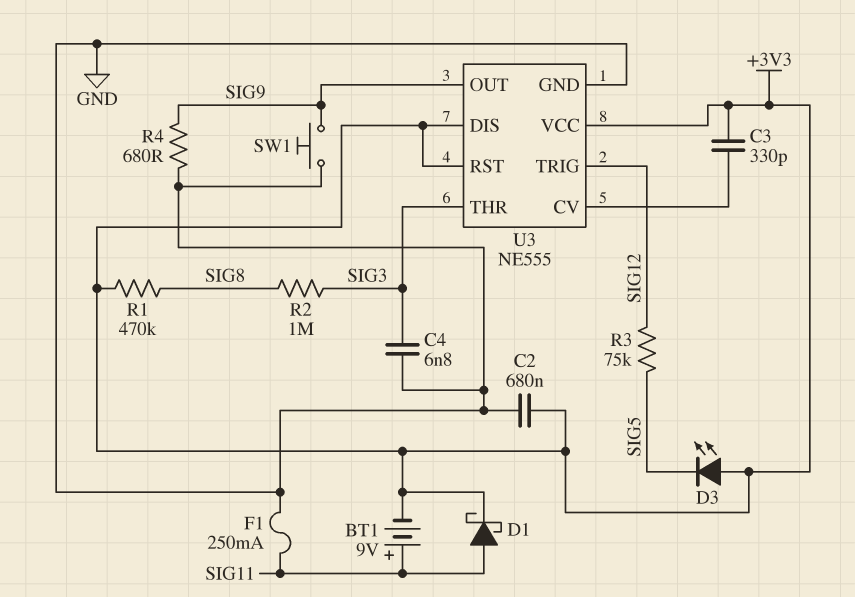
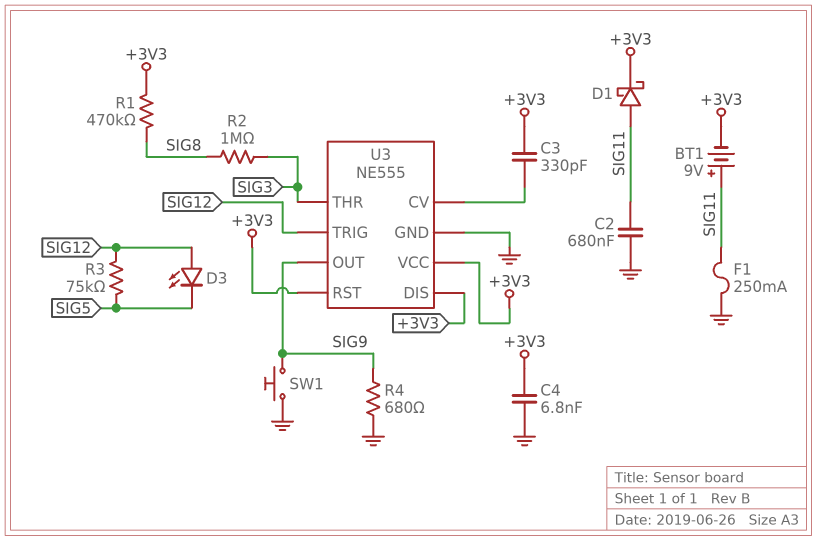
C2: 680nF (+3V3, GND) -> 680nF (GND, SIG11)
C4: 6.8nF (GND, SIG3) -> 6.8nF (+3V3, GND)
D3: LED (A +3V3, K SIG5) -> LED (A SIG12, K SIG5)

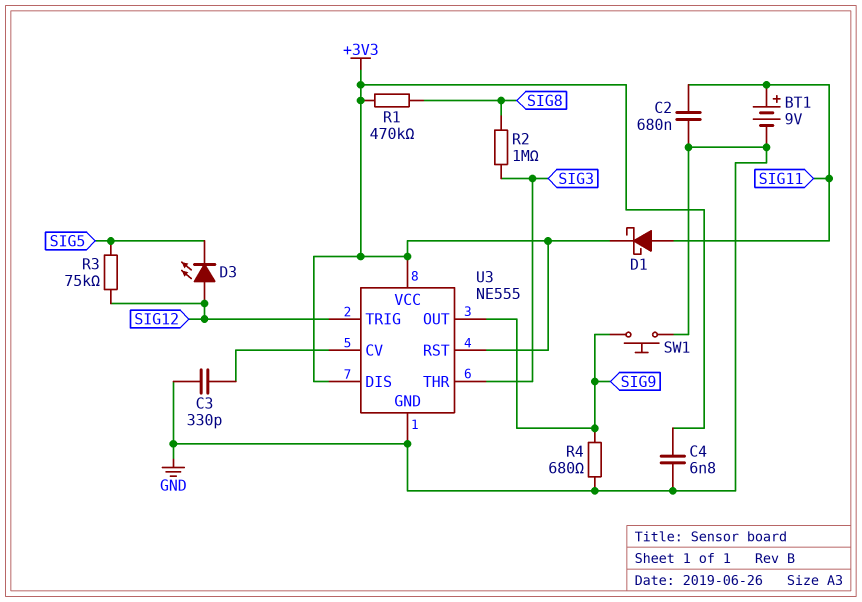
BT1: 9V (plus SIG11, minus +3V3) -> 9V (plus SIG11, minus GND)
C3: 330pF (+3V3, U3/CV) -> 330pF (GND, U3/CV)
F1: 250mA (GND, SIG11) -> none

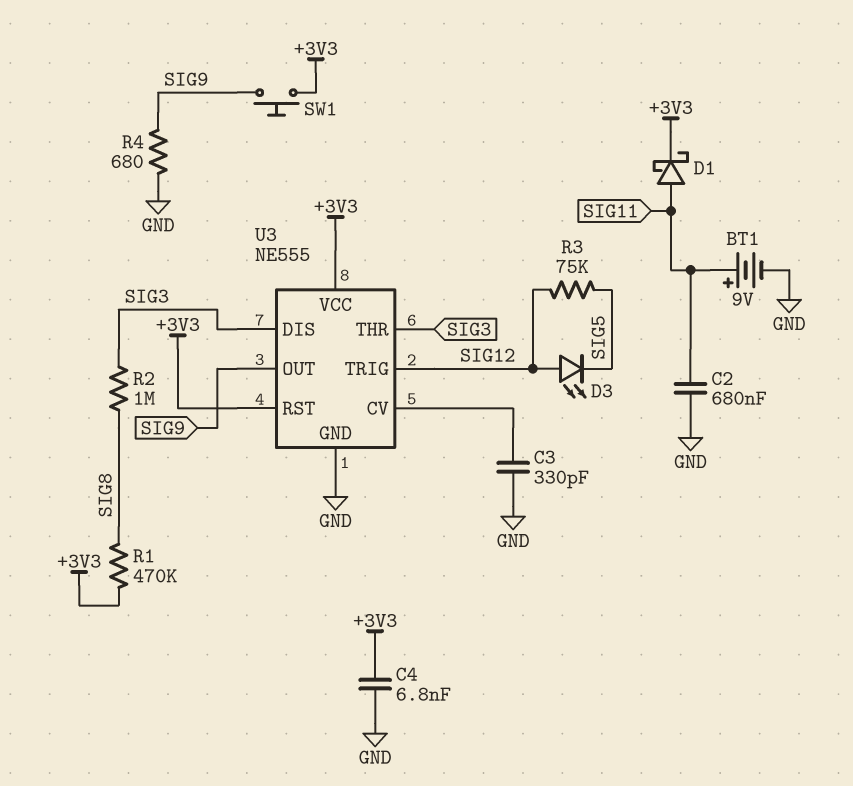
SW1: button (GND, SIG9) -> button (+3V3, SIG9)
U3 pin DIS: +3V3 -> SIG3

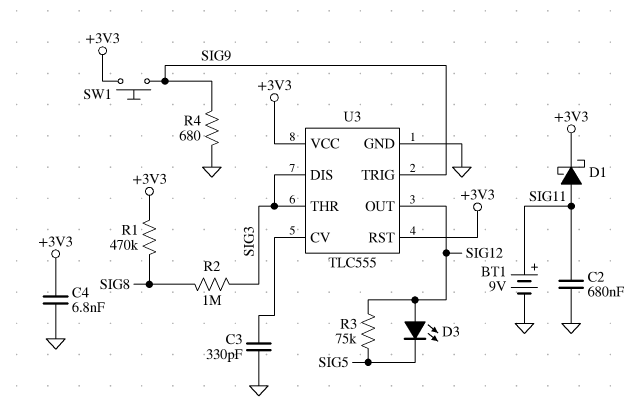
U3: NE555 -> TLC555
U3 pin OUT: SIG9 -> SIG12
U3 pin TRIG: SIG12 -> SIG9

